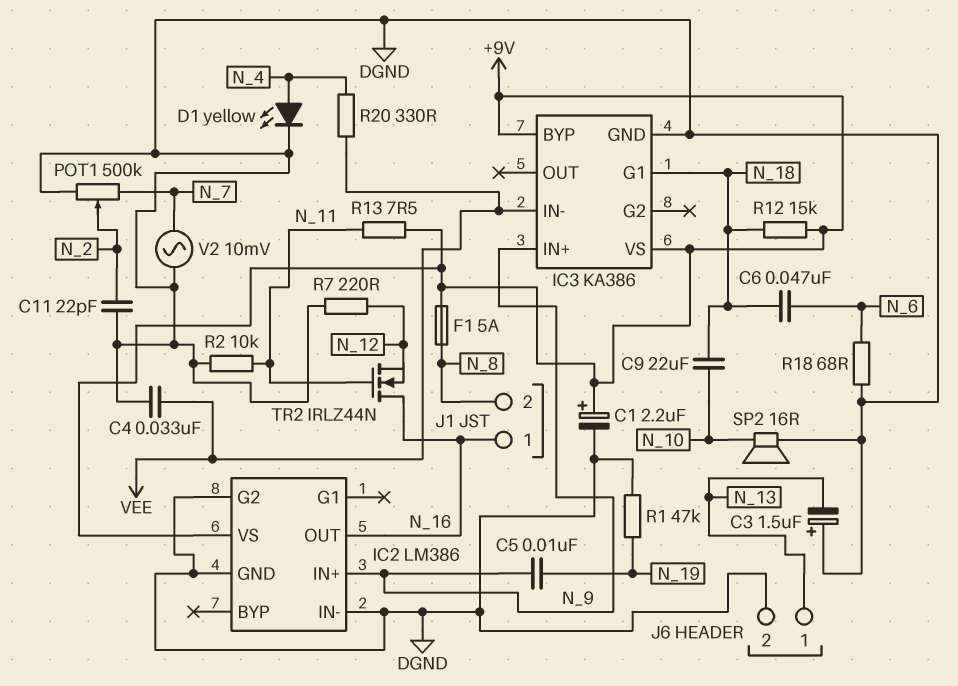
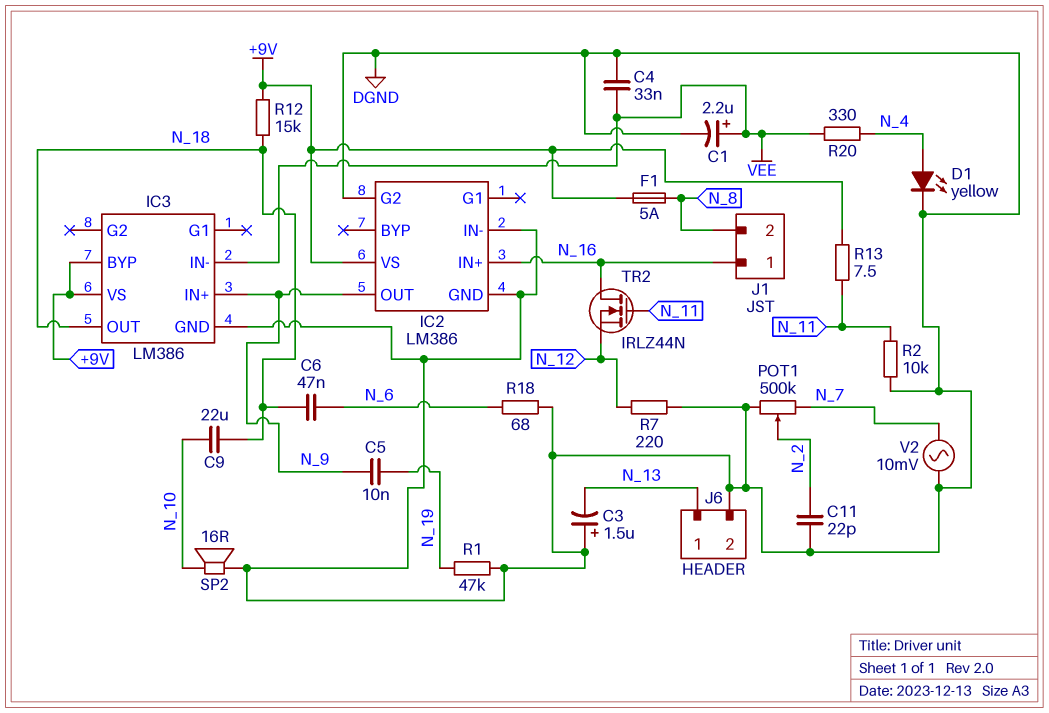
C1: 2.2uF (plus +9V, minus DGND) -> 2.2uF (plus VEE, minus DGND)
IC2 pin IN+: N_9 -> N_16
IC2 pin OUT: N_16 -> N_9
IC3: KA386 -> LM386
IC3 pin G1: N_18 -> none
IC3 pin OUT: none -> N_18

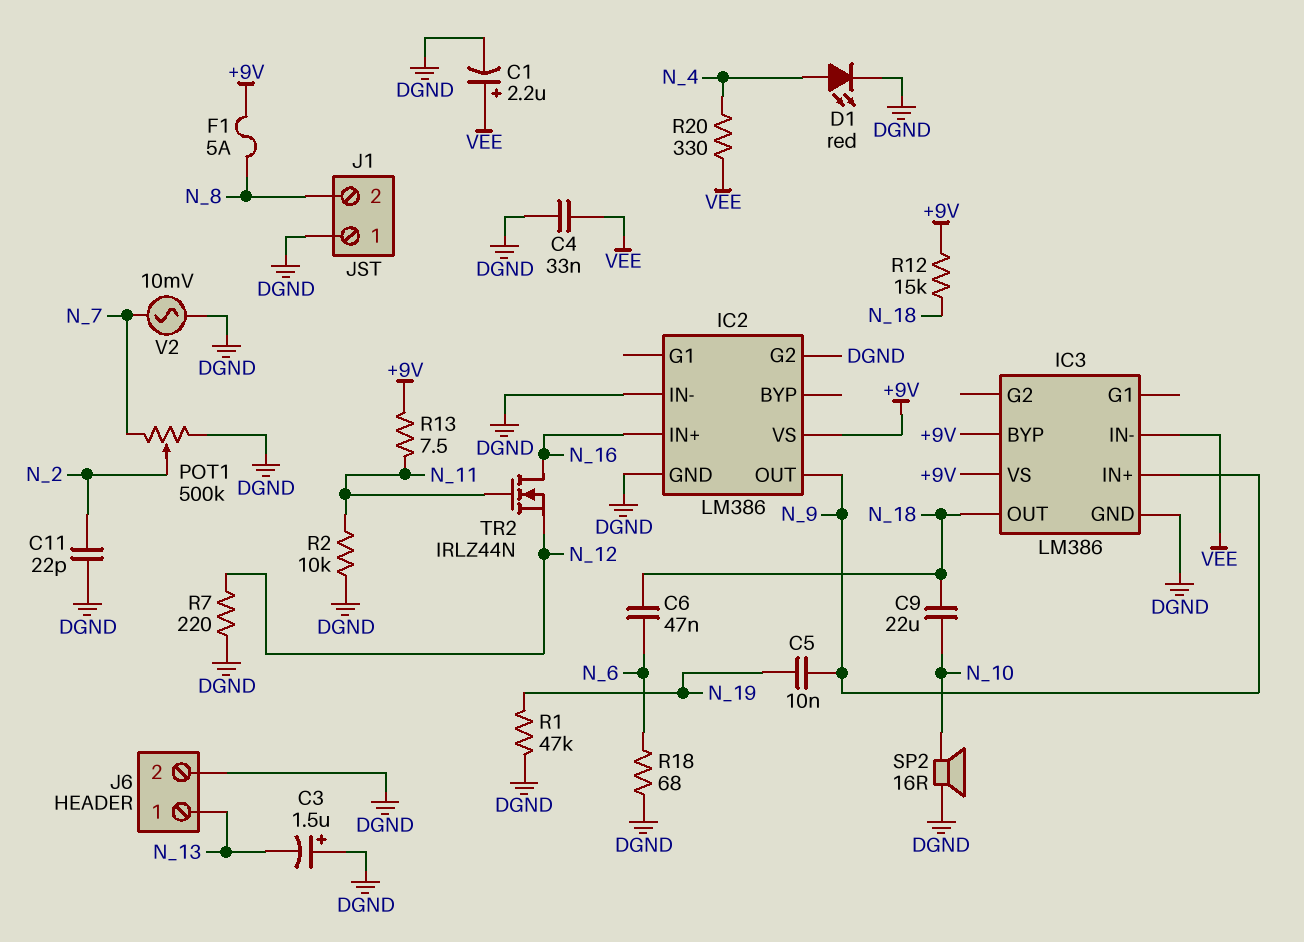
D1: LED yellow (A N_4, K DGND) -> LED red (A N_4, K DGND)
J1 pin 1: N_16 -> DGND

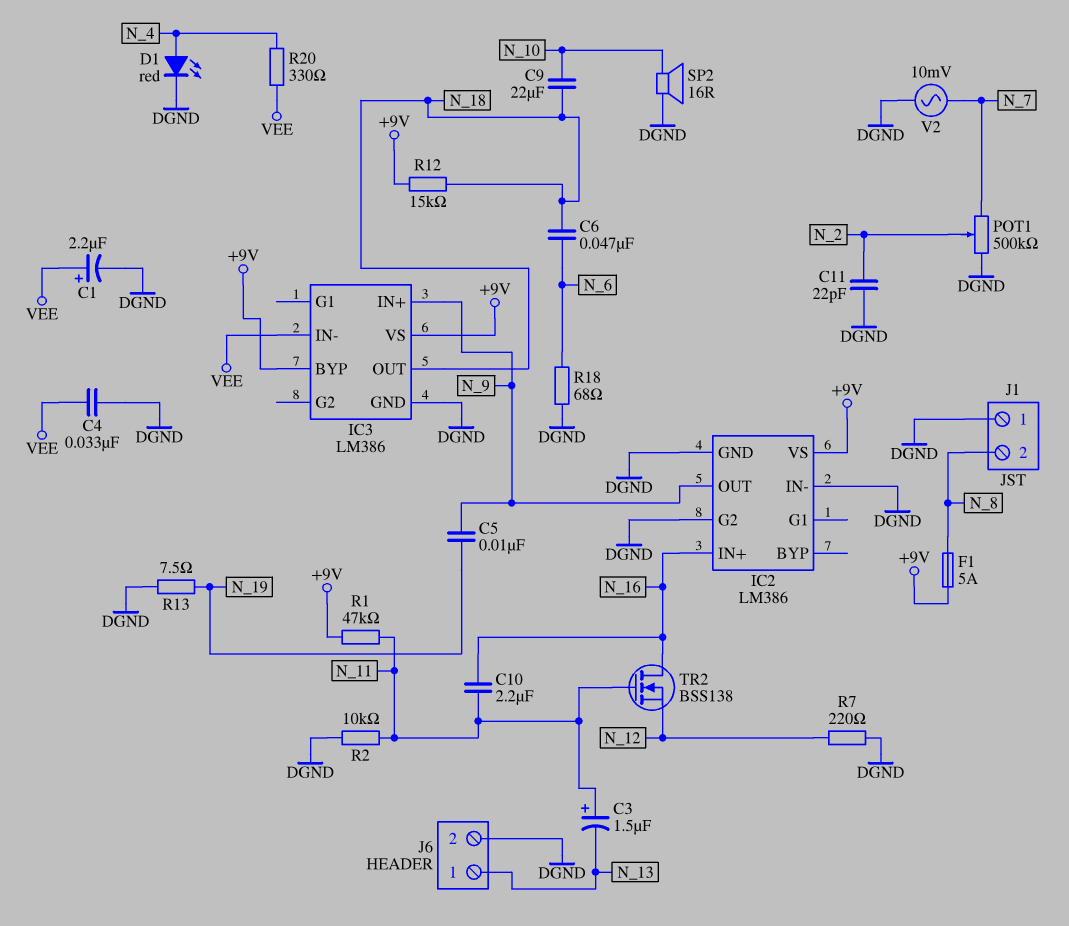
C3: 1.5uF (plus DGND, minus N_13) -> 1.5uF (plus N_11, minus N_13)
C10: none -> 2.2uF (N_11, N_16)
R1: 47k (DGND, N_19) -> 47k (+9V, N_11)
R13: 7.5 (+9V, N_11) -> 7.5 (DGND, N_19)
TR2: NMOS IRLZ44N (G N_11, D N_16, S N_12) -> NMOS BSS138 (G N_11, D N_16, S N_12)

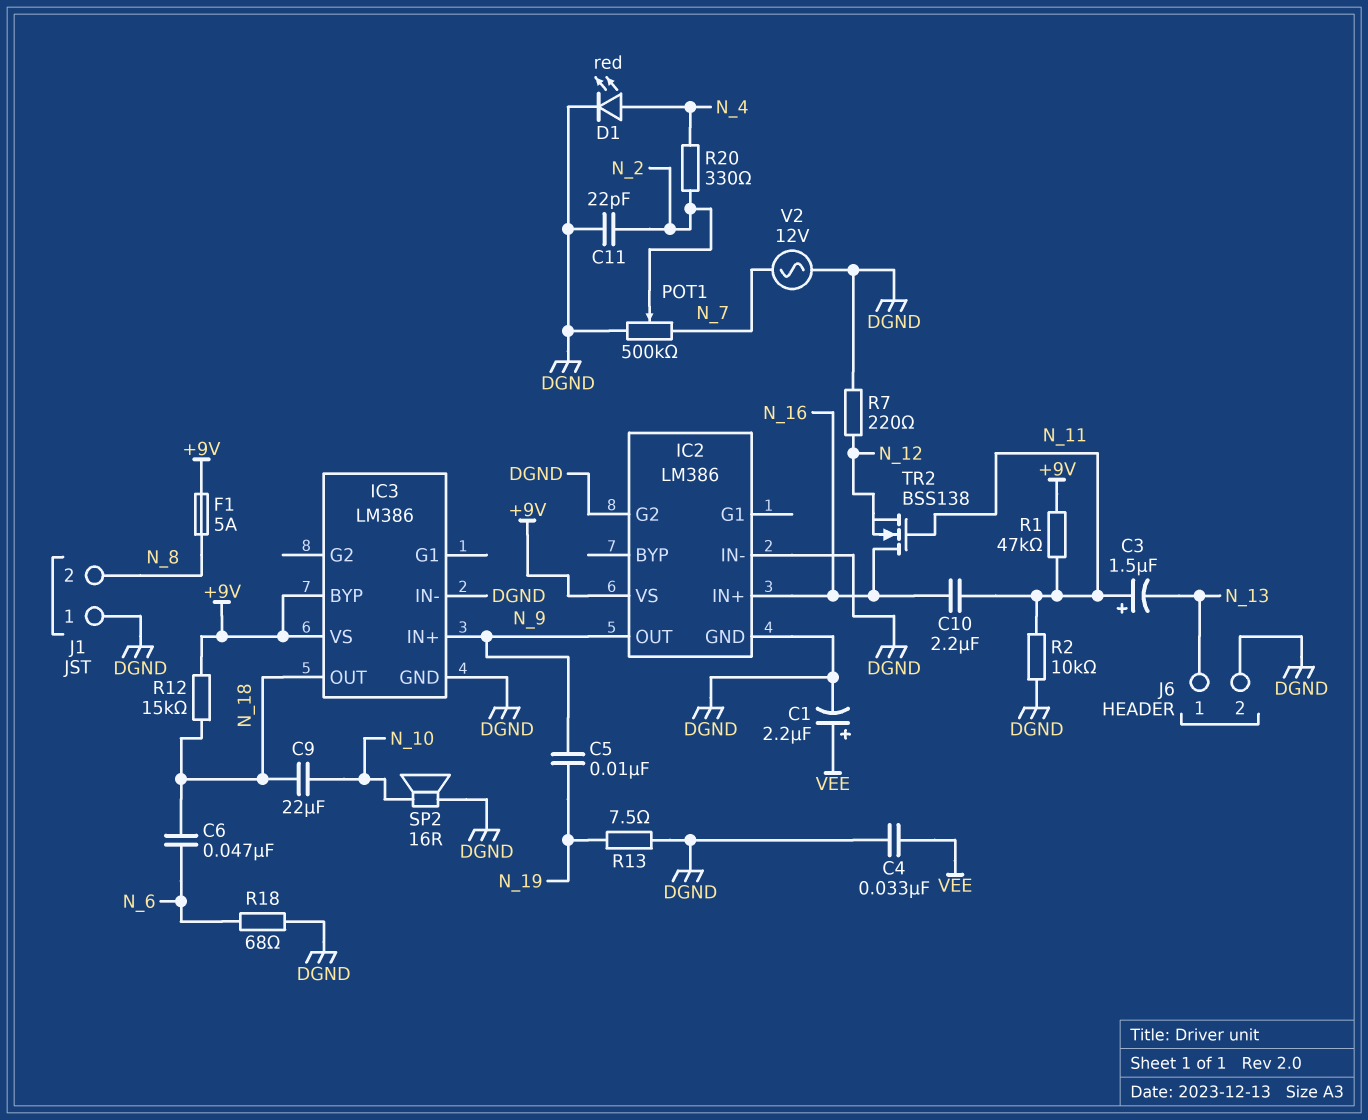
IC3 pin IN-: VEE -> DGND
R20: 330 (N_4, VEE) -> 330 (N_2, N_4)
V2: AC 10mV (DGND, N_7) -> AC 12V (DGND, N_7)

